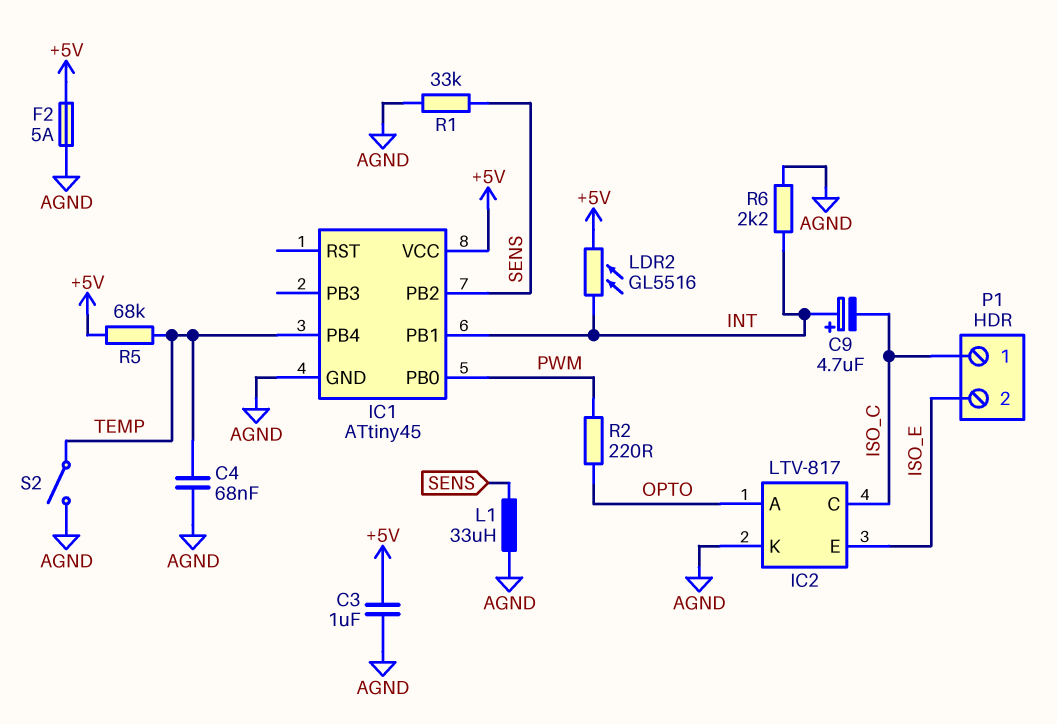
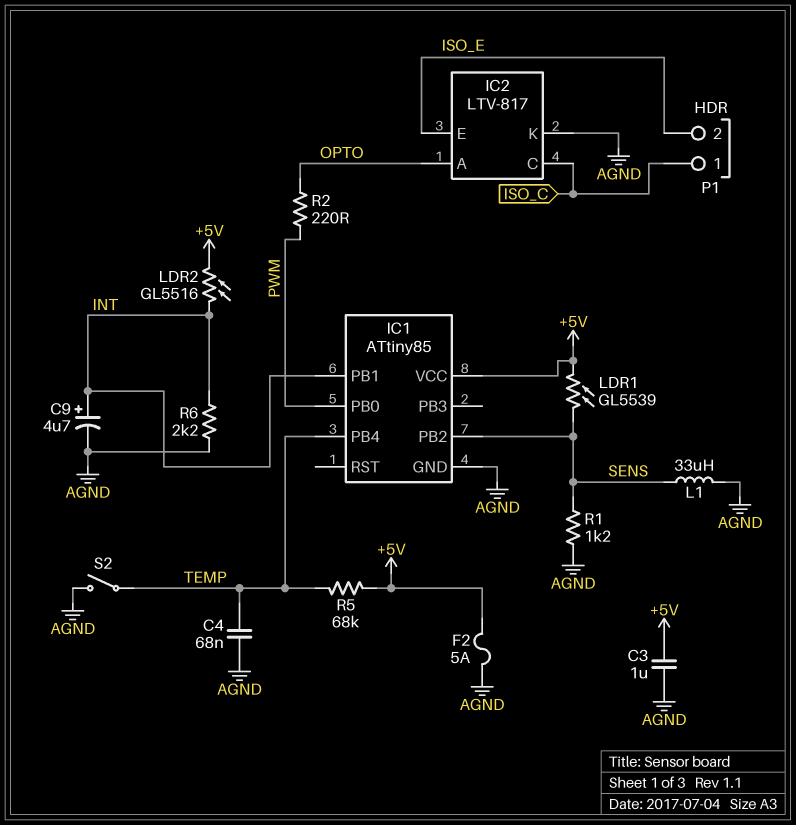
C9: 4.7uF (plus INT, minus ISO_C) -> 4.7uF (plus INT, minus AGND)
IC1: ATtiny45 -> ATtiny85
LDR1: none -> GL5539 (+5V, SENS)
R1: 33k (AGND, SENS) -> 1.2k (AGND, SENS)

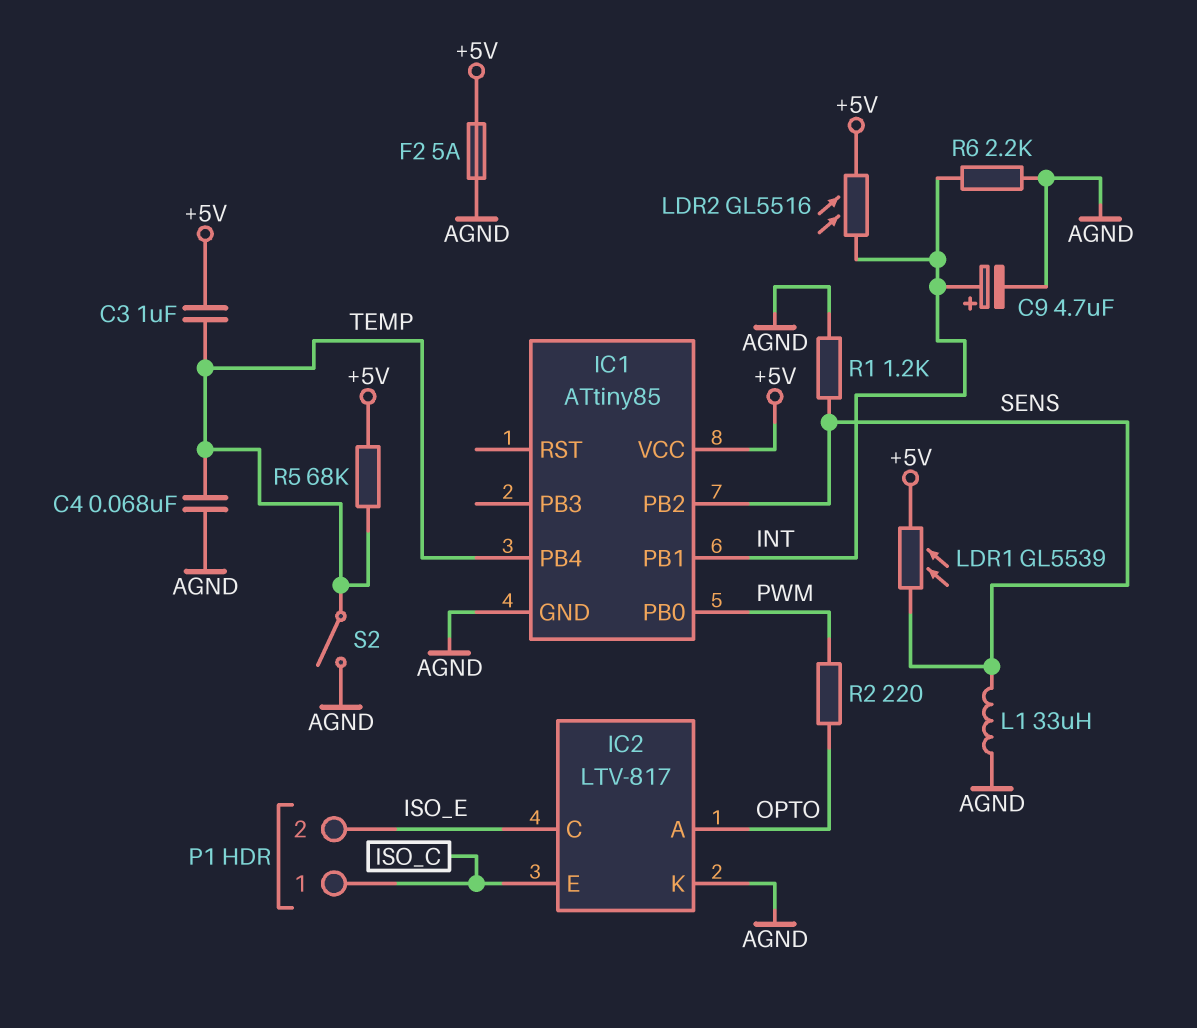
C3: 1uF (+5V, AGND) -> 1uF (+5V, TEMP)
IC2 pin C: ISO_C -> ISO_E
IC2 pin E: ISO_E -> ISO_C

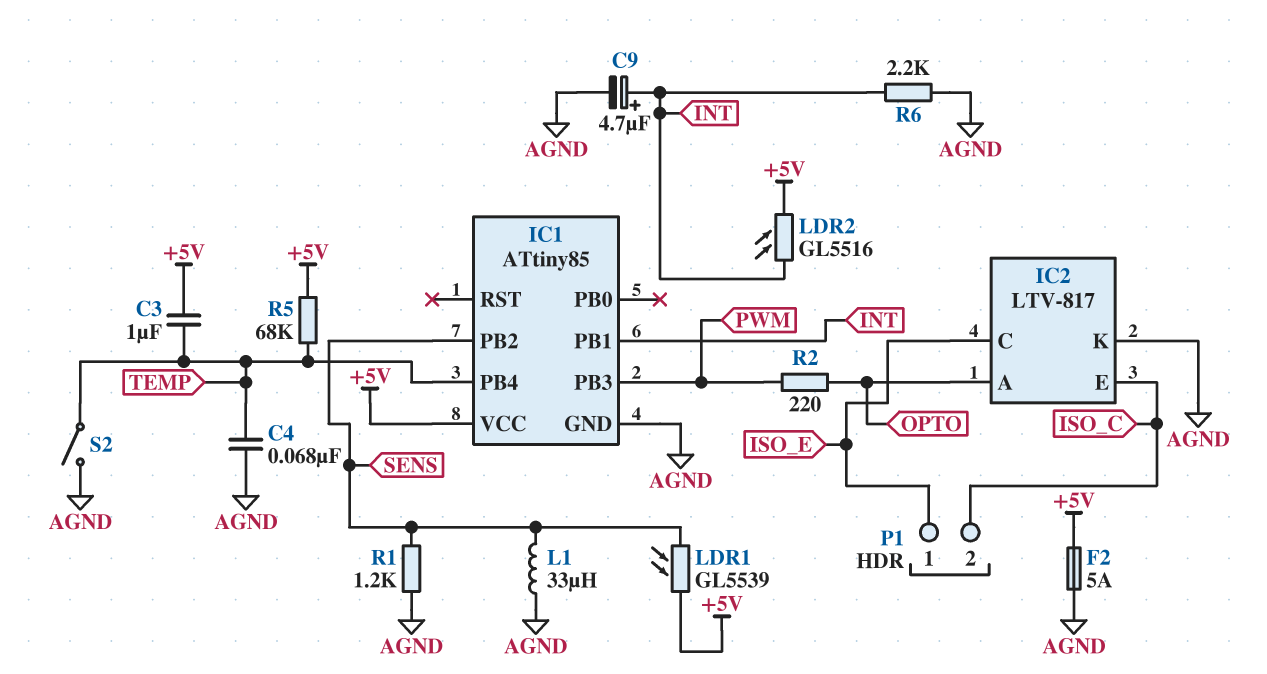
IC1 pin PB0: PWM -> none
IC1 pin PB3: none -> PWM
P1 pin 1: ISO_C -> ISO_E
P1 pin 2: ISO_E -> ISO_C

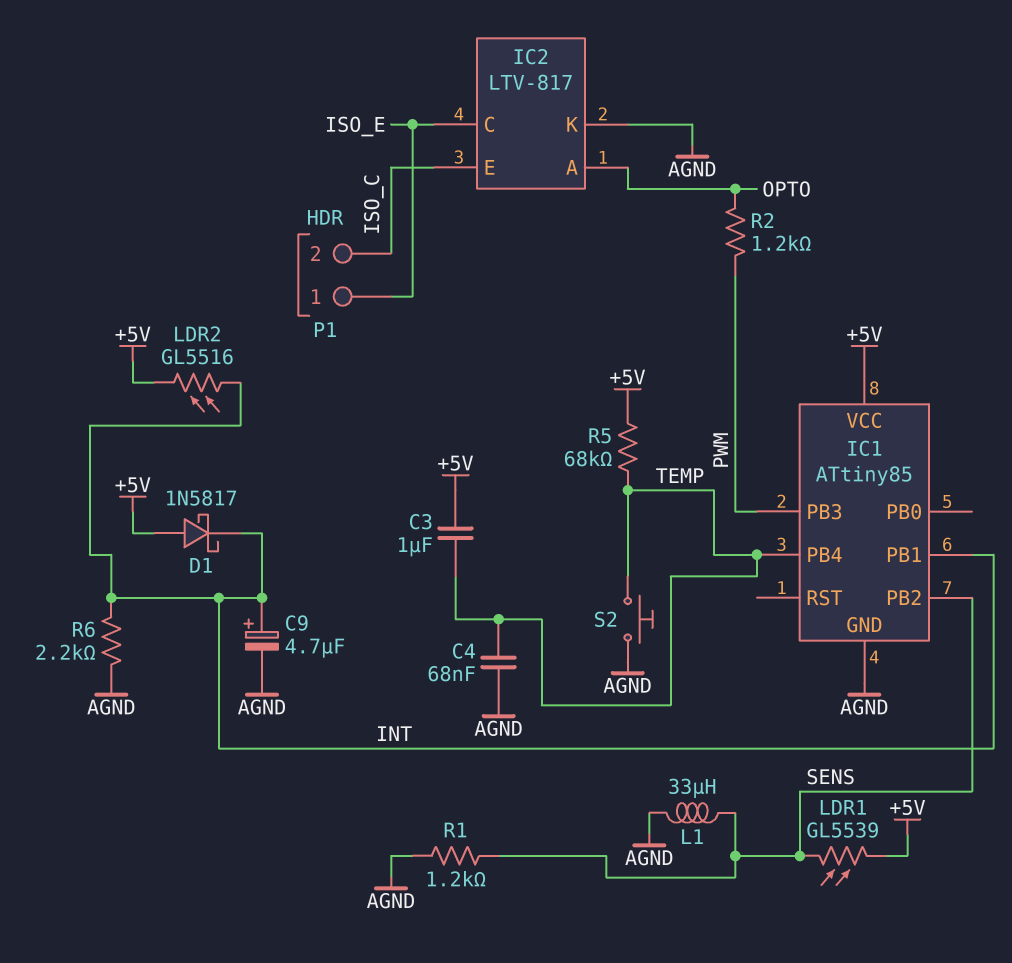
D1: none -> schottky 1N5817 (A +5V, K INT)
F2: 5A (+5V, AGND) -> none
R2: 220 (OPTO, PWM) -> 1.2k (OPTO, PWM)
S2: switch (AGND, TEMP) -> button (AGND, TEMP)

